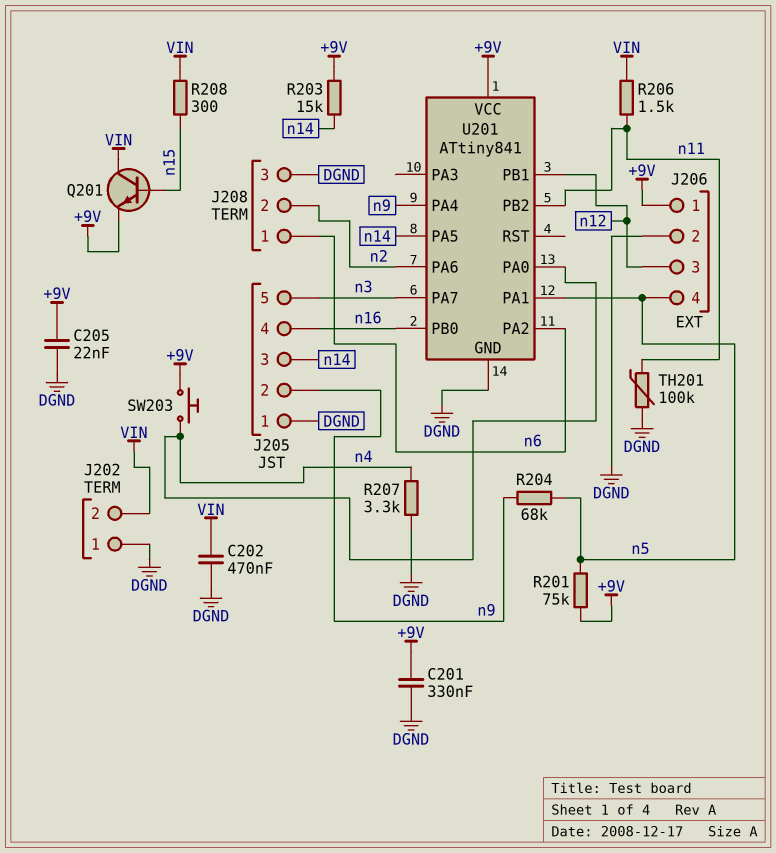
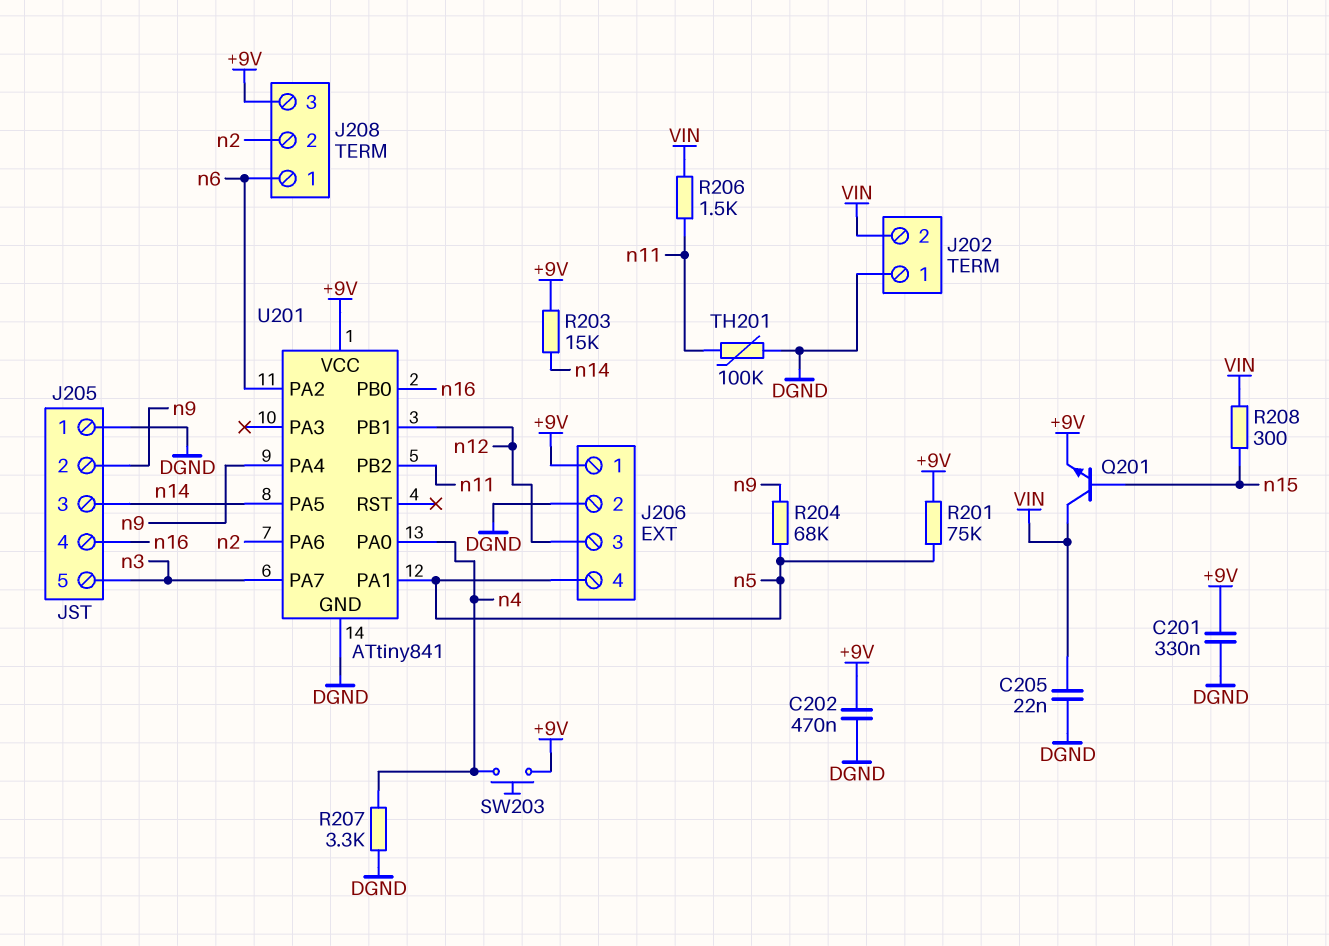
C202: 470nF (DGND, VIN) -> 470nF (+9V, DGND)
C205: 22nF (+9V, DGND) -> 22nF (DGND, VIN)
J208 pin 3: DGND -> +9V

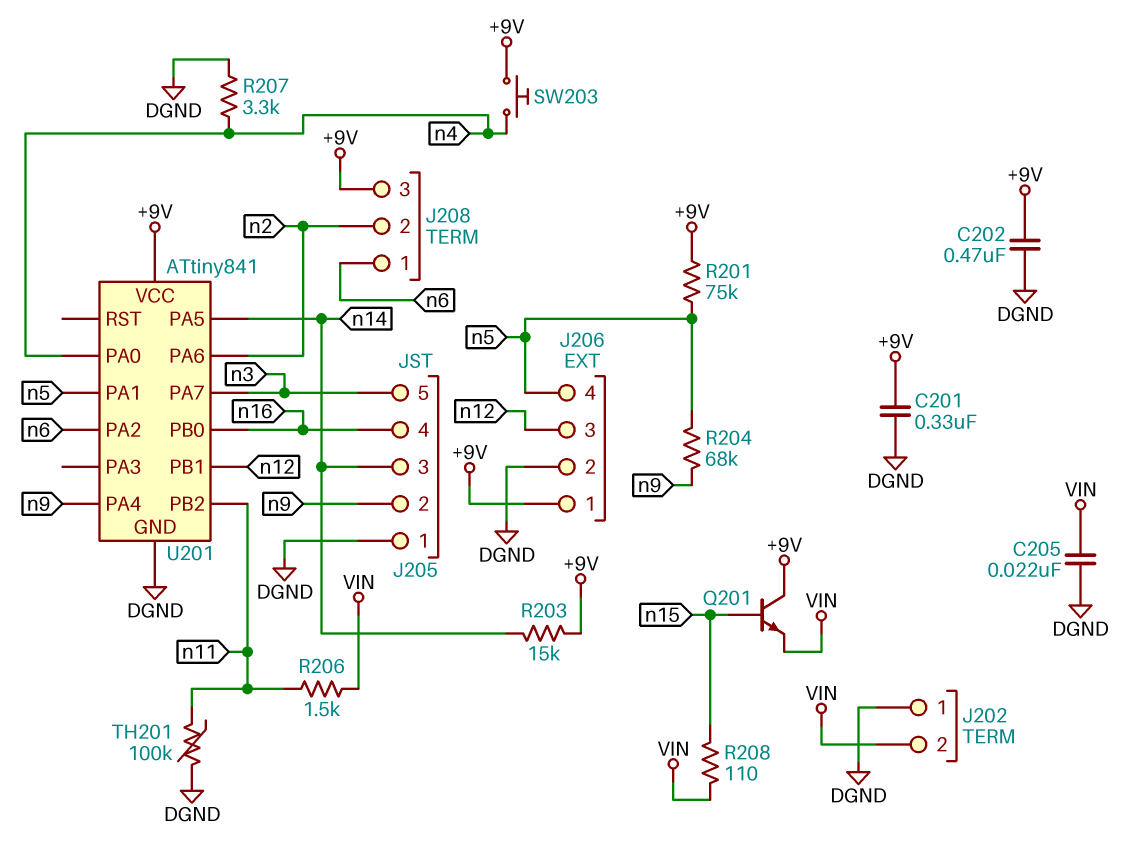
Q201: NPN (B n15, C VIN, E +9V) -> NPN (B n15, C +9V, E VIN)
R208: 300 (VIN, n15) -> 110 (VIN, n15)

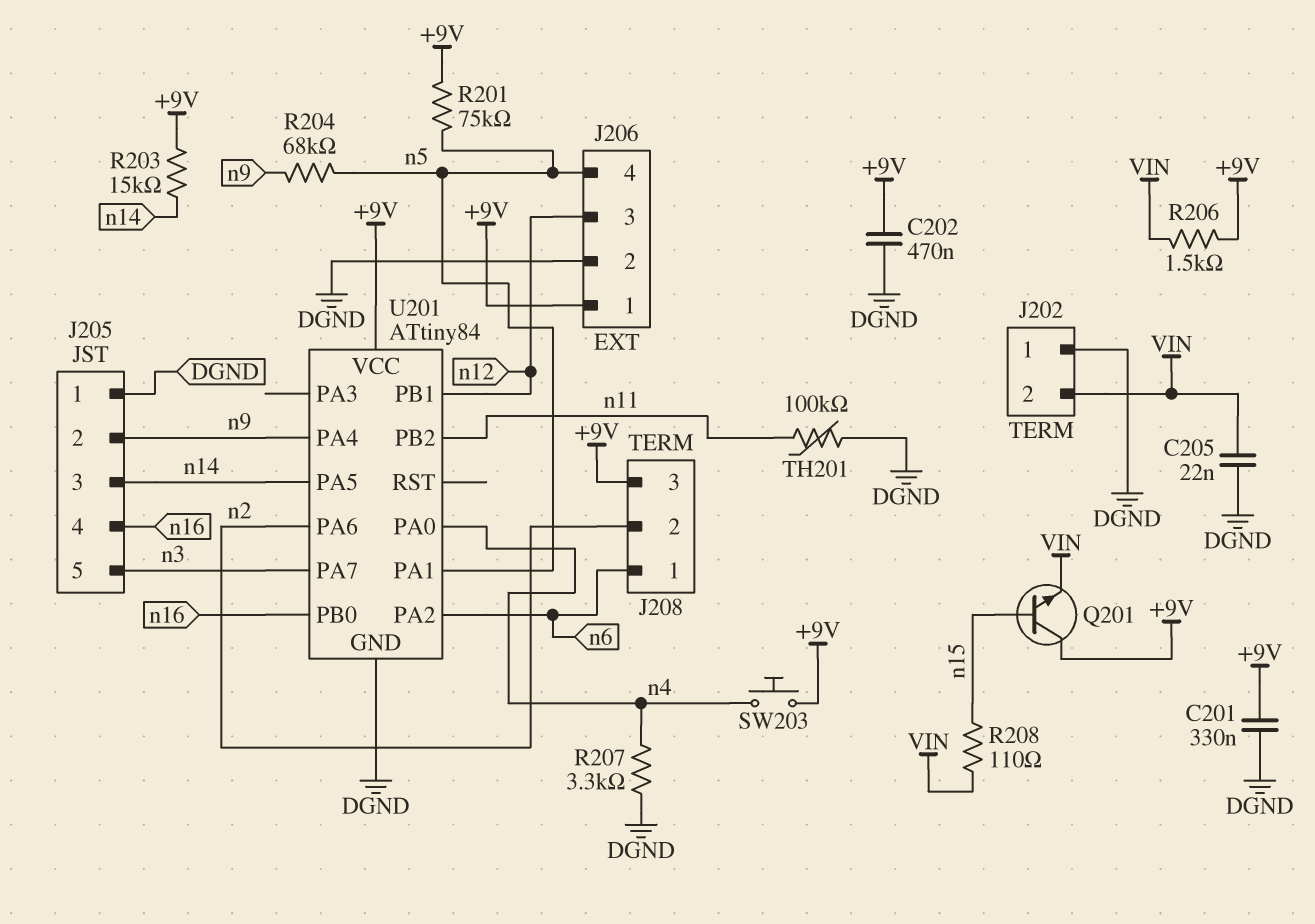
R206: 1.5k (VIN, n11) -> 1.5k (+9V, VIN)
U201: ATtiny841 -> ATtiny84

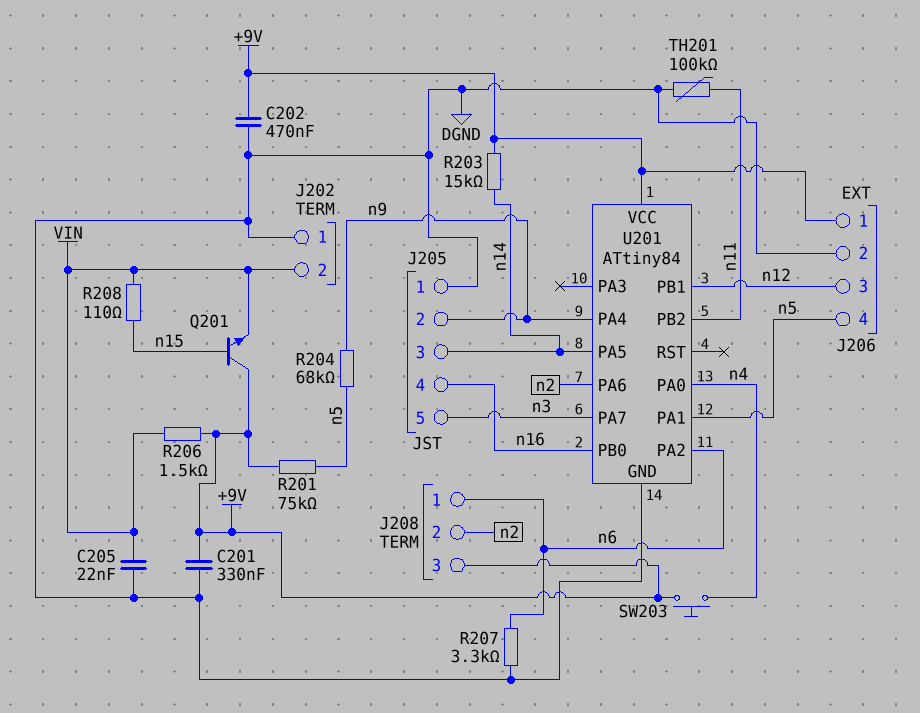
R207: 3.3k (DGND, n4) -> 3.3k (DGND, n6)

